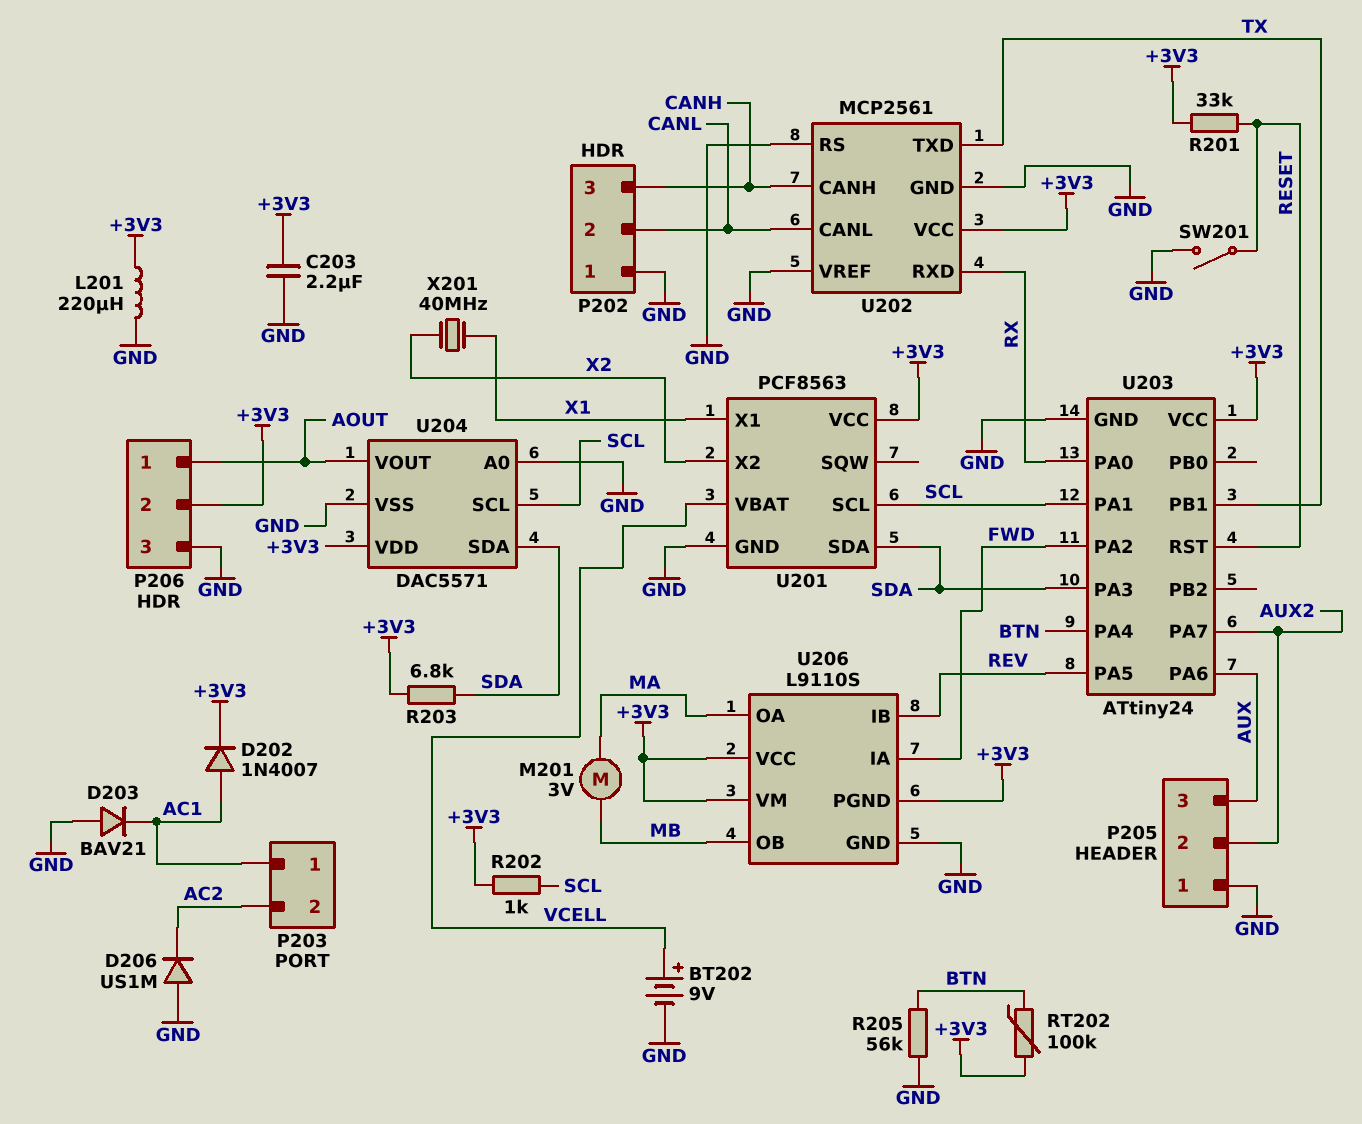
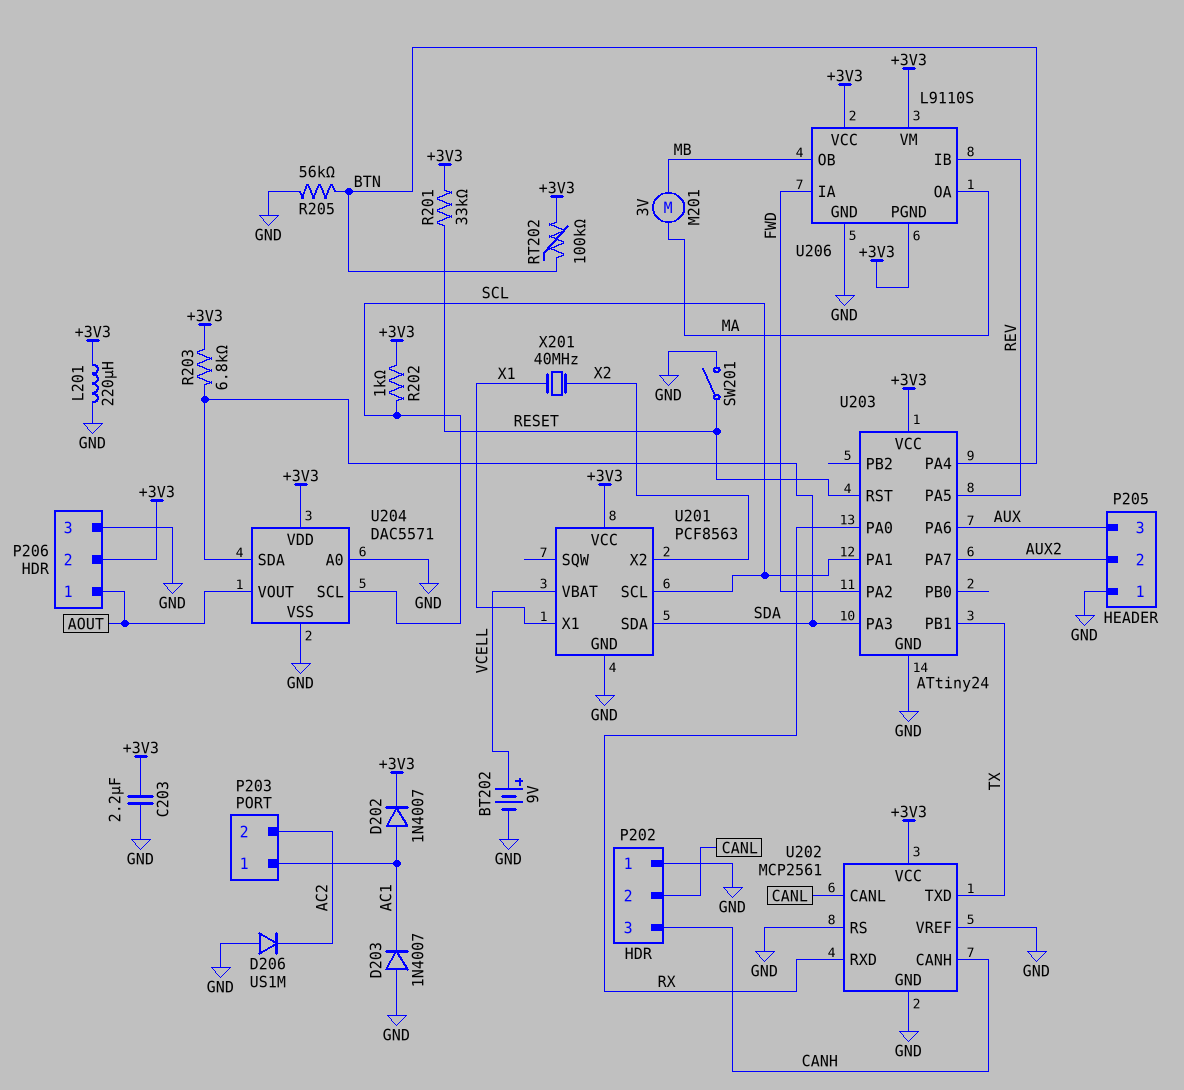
D203: diode BAV21 (A GND, K AC1) -> diode 1N4007 (A GND, K AC1)

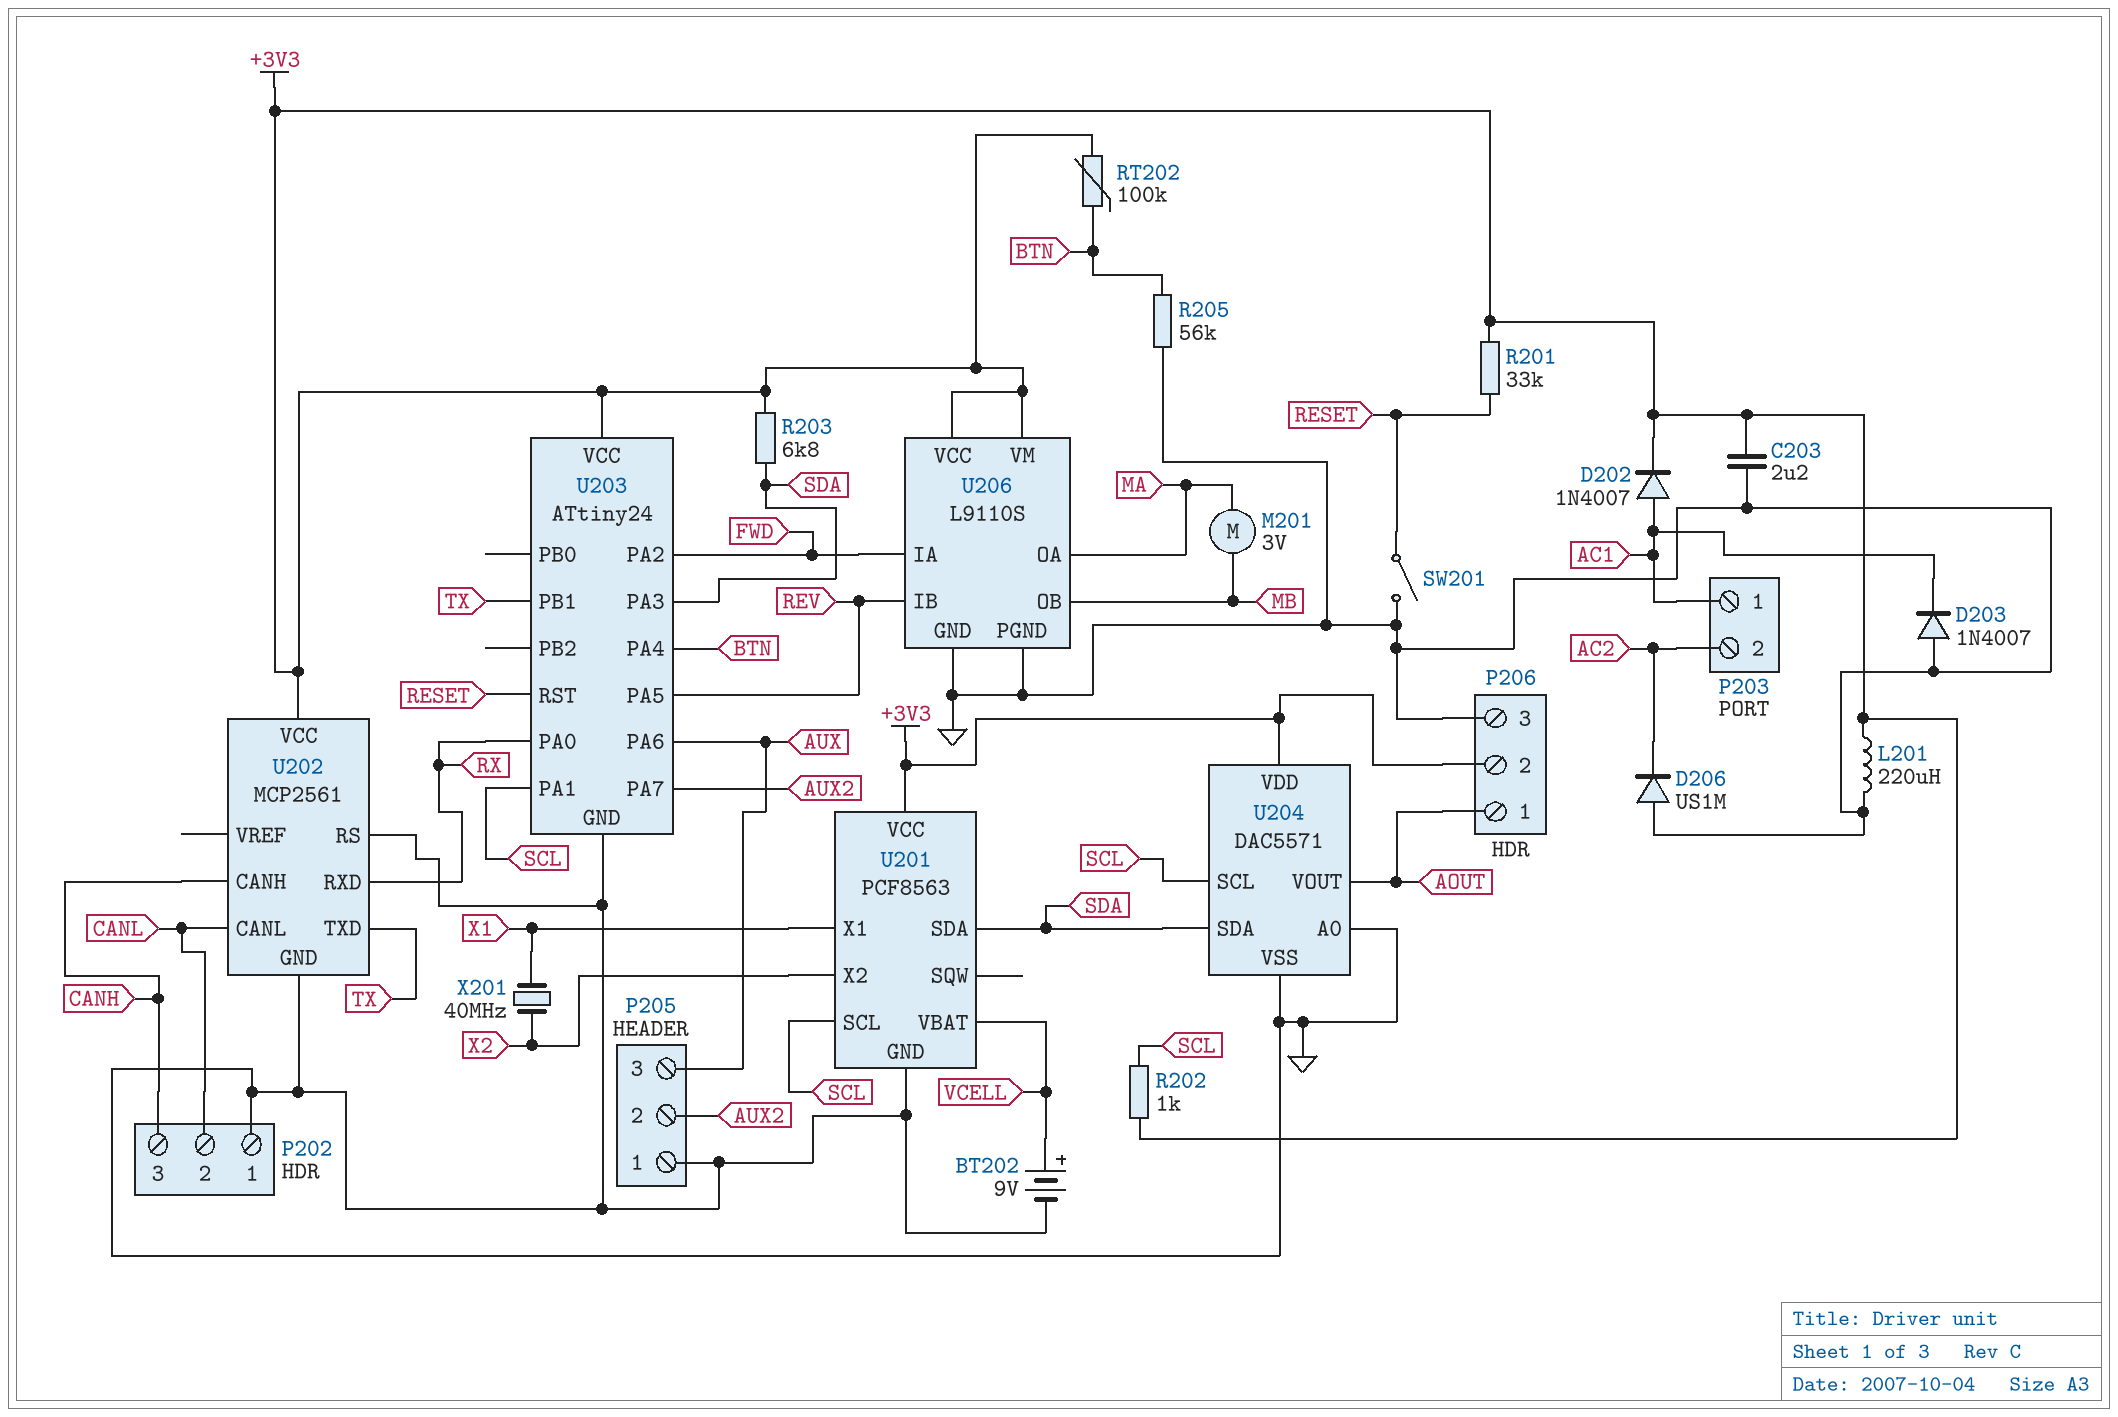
U202 pin VREF: GND -> none
U206 pin PGND: +3V3 -> GND

